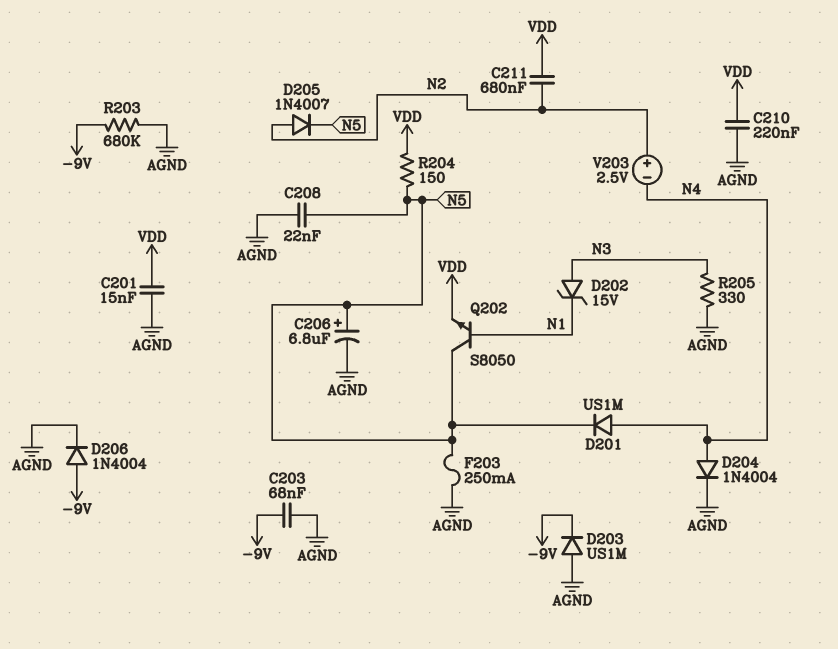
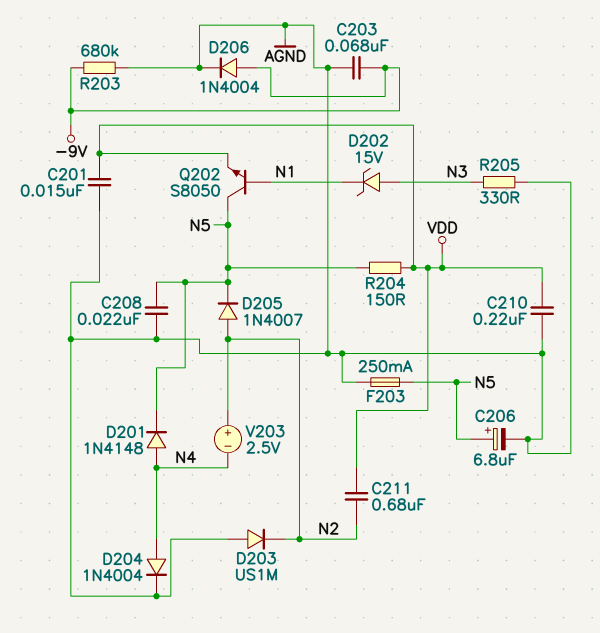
D201: diode US1M (A N4, K N5) -> diode 1N4148 (A N4, K N5)
D203: diode US1M (A AGND, K -9V) -> diode US1M (A AGND, K N2)

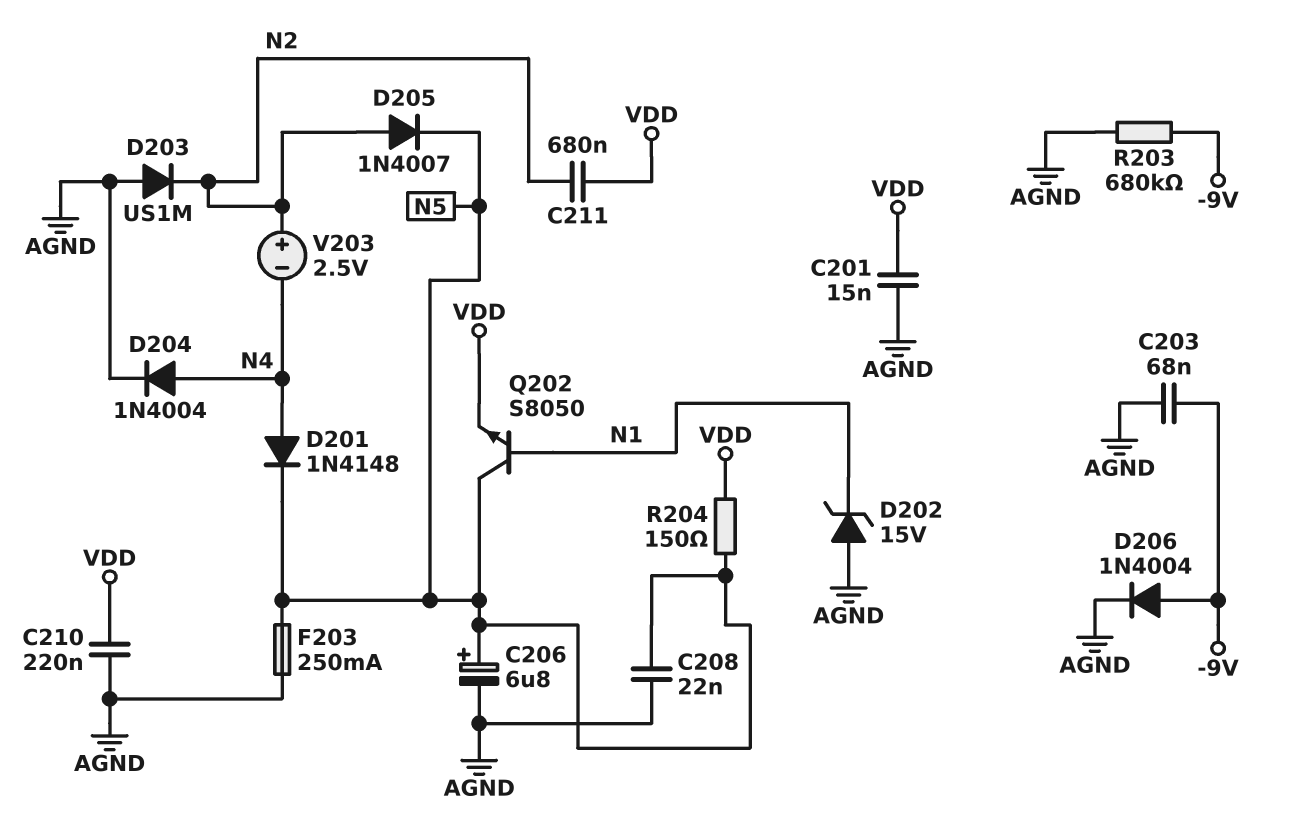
D202: zener 15V (A N3, K N1) -> zener 15V (A AGND, K N1)
R205: 330 (AGND, N3) -> none

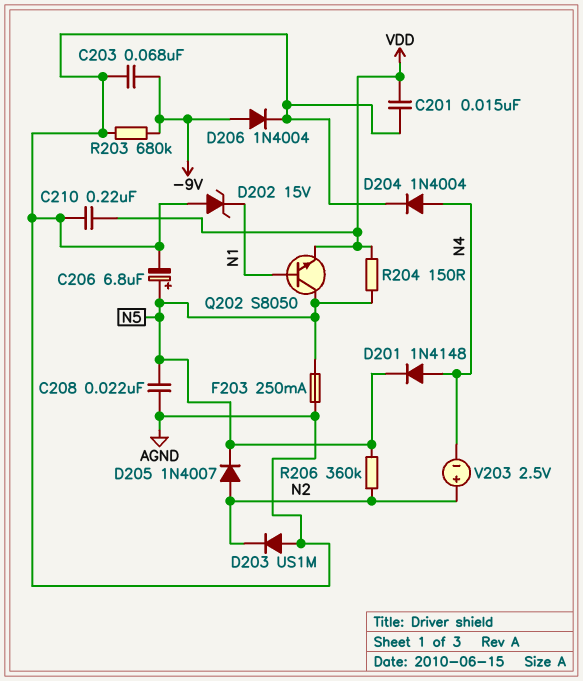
C211: 680nF (N2, VDD) -> none
R206: none -> 360k (N2, N5)

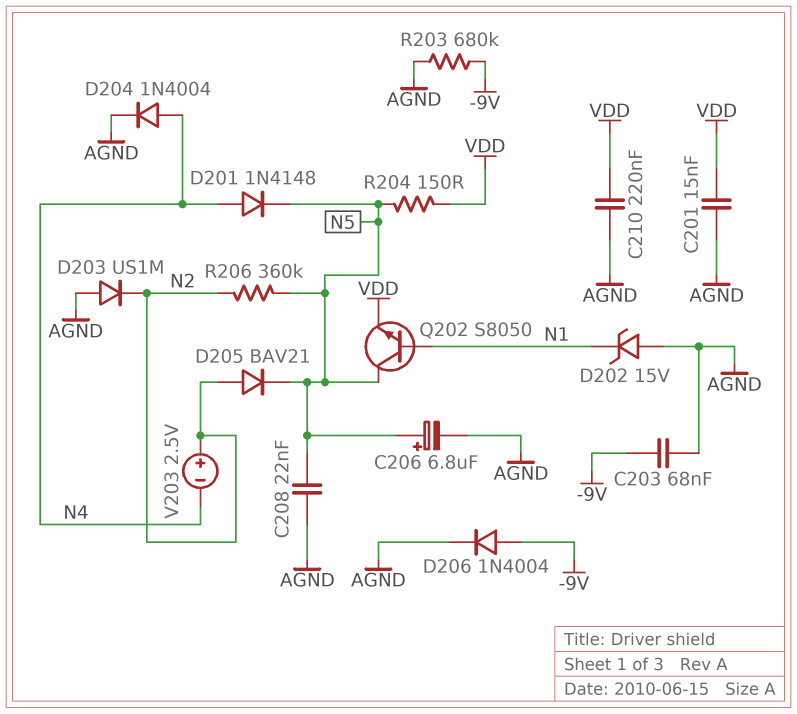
D205: diode 1N4007 (A N2, K N5) -> diode BAV21 (A N2, K N5)
F203: 250mA (AGND, N5) -> none

